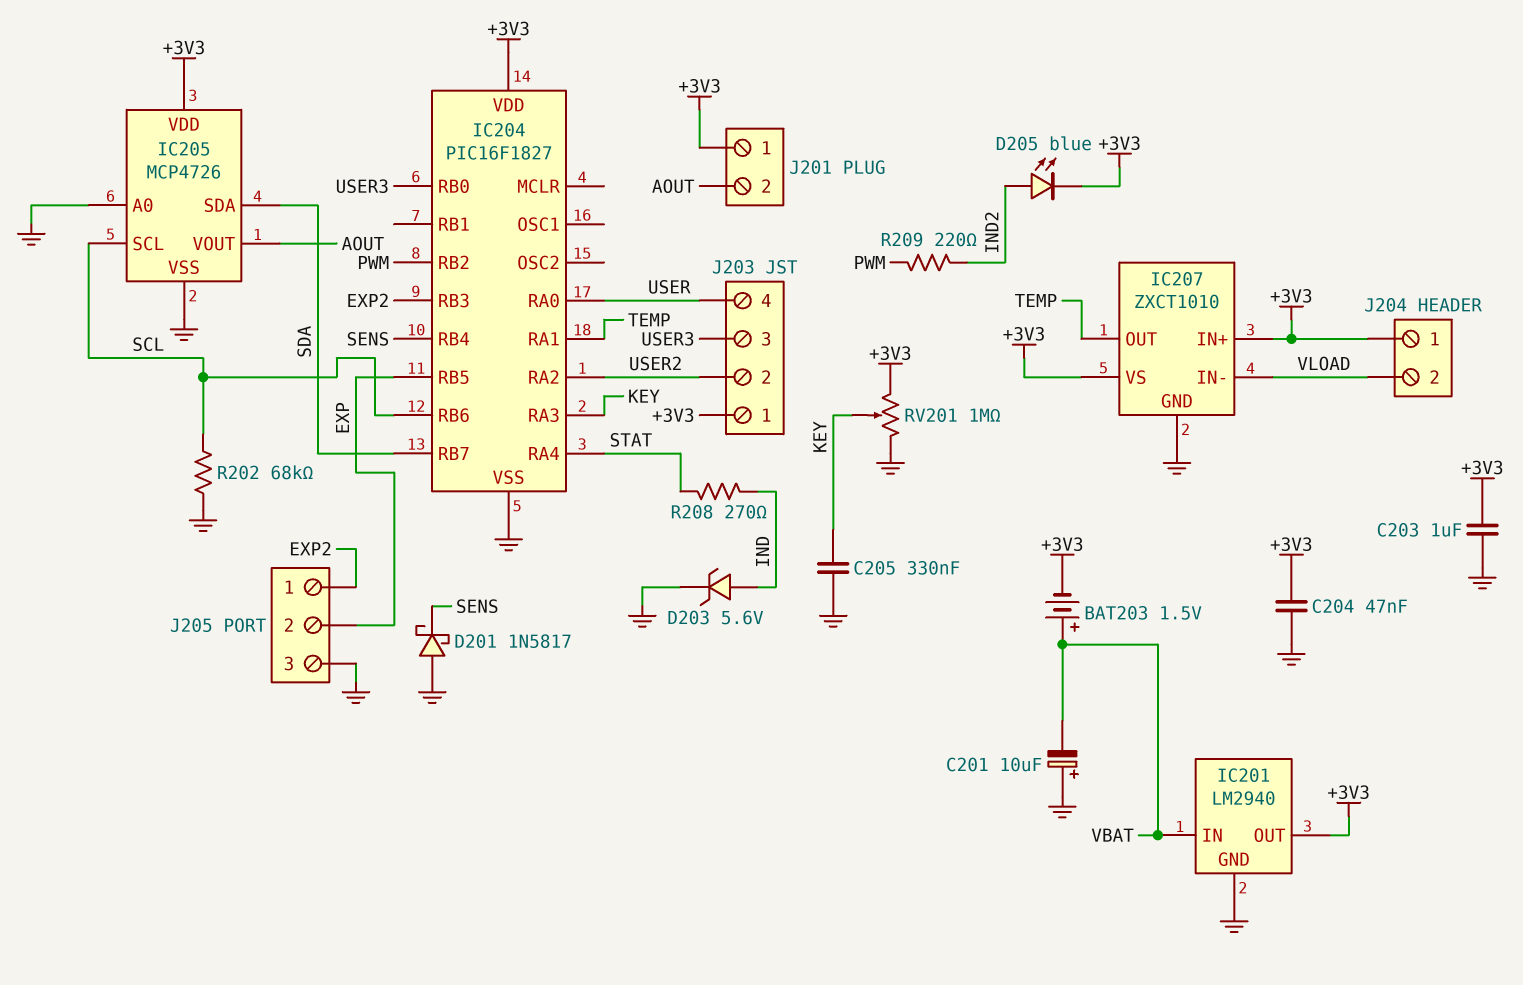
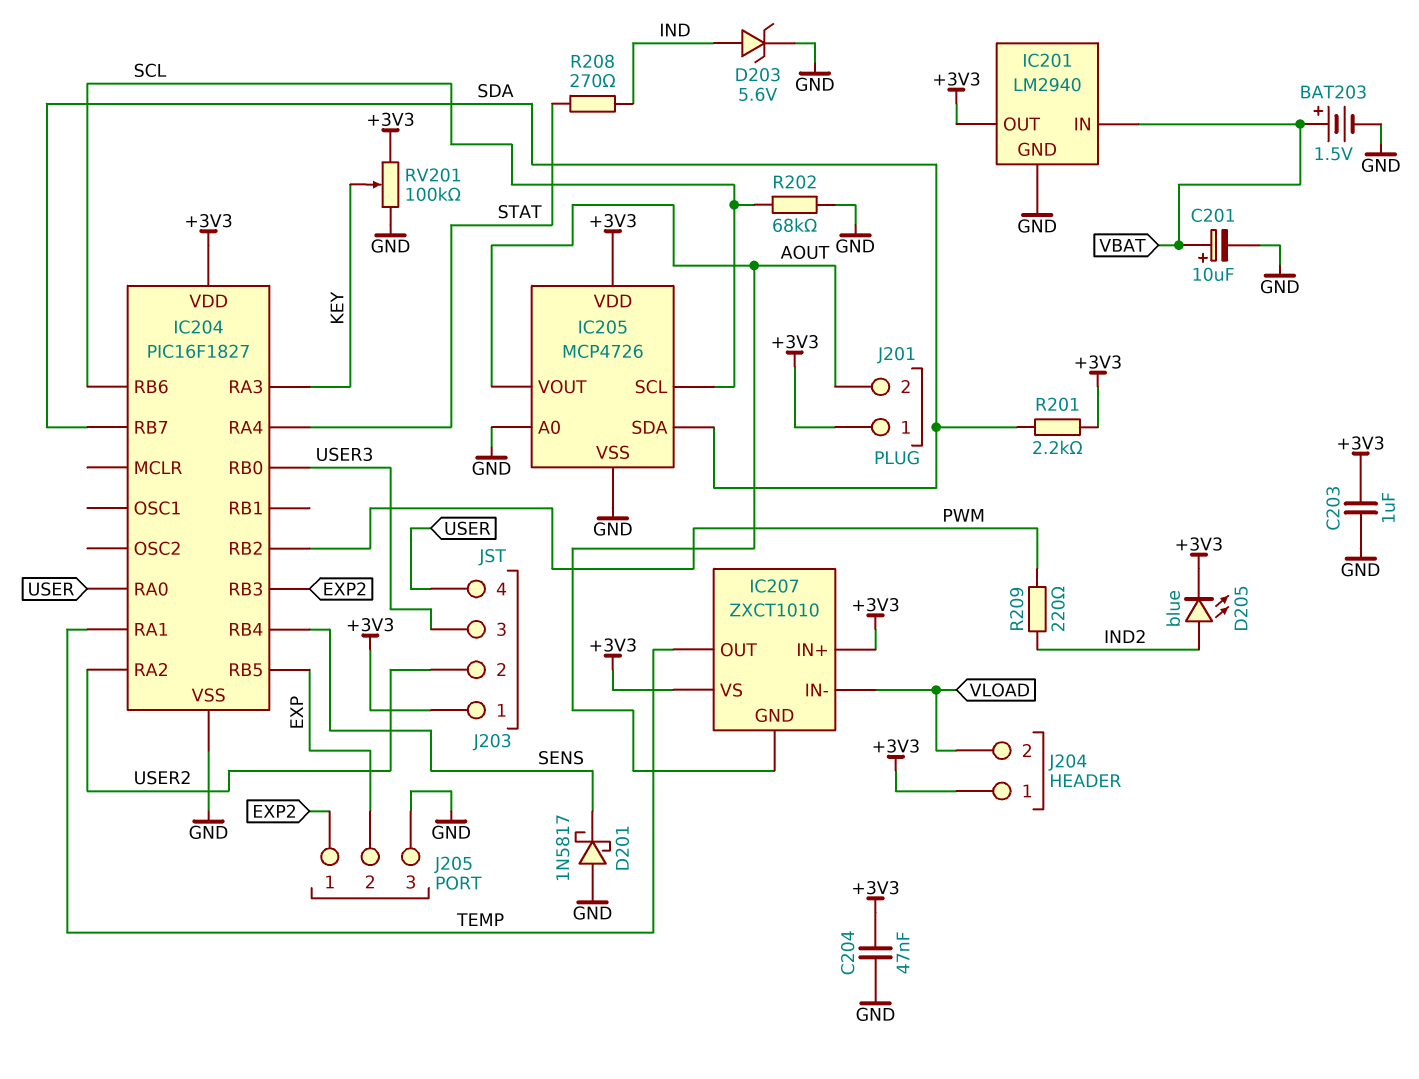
BAT203: 1.5V (plus VBAT, minus +3V3) -> 1.5V (plus VBAT, minus GND)
C201: 10uF (plus GND, minus VBAT) -> 10uF (plus VBAT, minus GND)
C205: 330nF (GND, KEY) -> none
IC207 pin GND: GND -> AOUT
R201: none -> 2.2k (+3V3, SDA)
RV201: 1M (+3V3, GND, wiper KEY) -> 100k (+3V3, GND, wiper KEY)

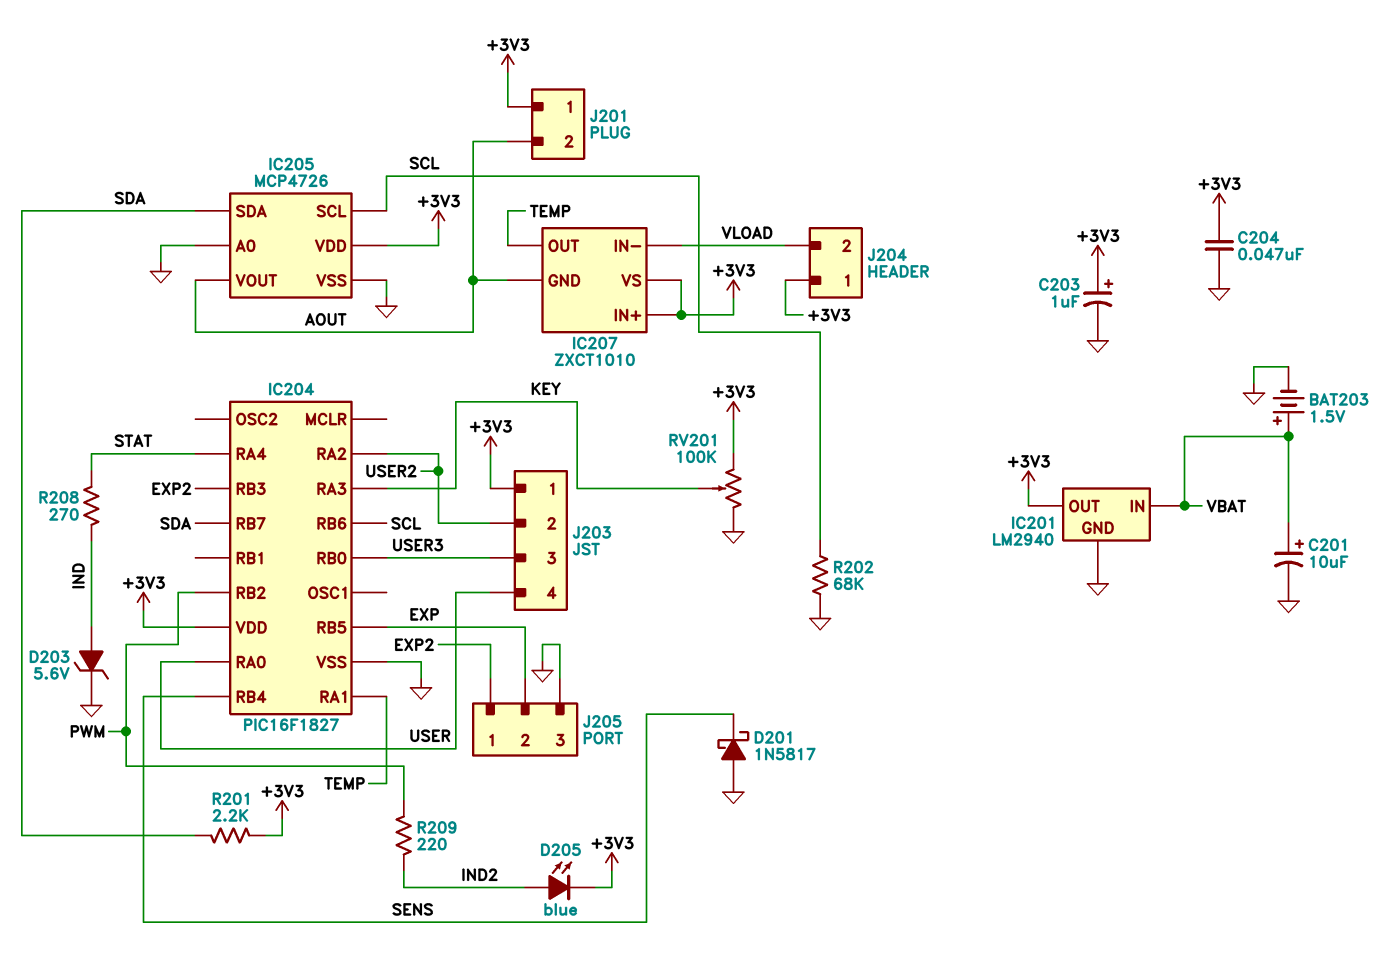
C203: 1uF (+3V3, GND) -> 1uF (plus +3V3, minus GND)

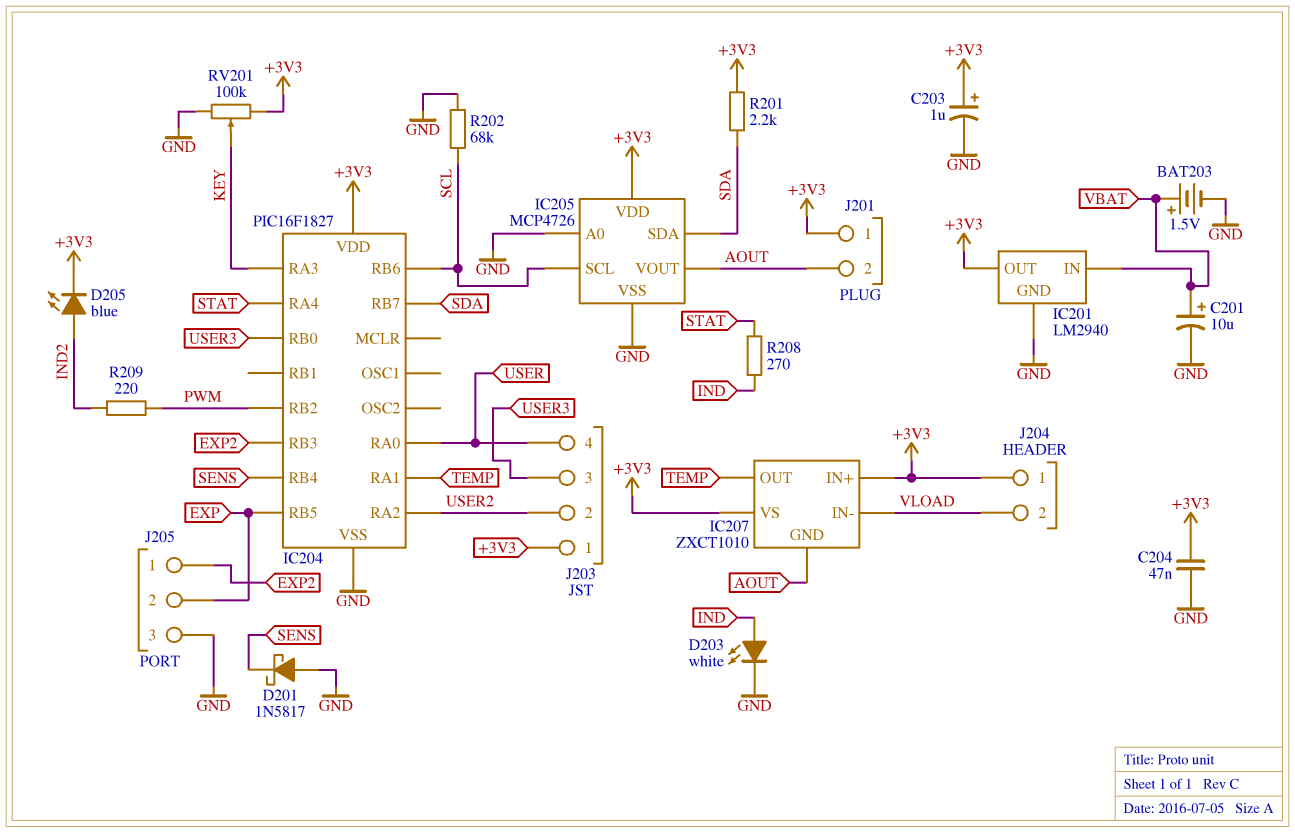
D203: zener 5.6V (A IND, K GND) -> LED white (A IND, K GND)

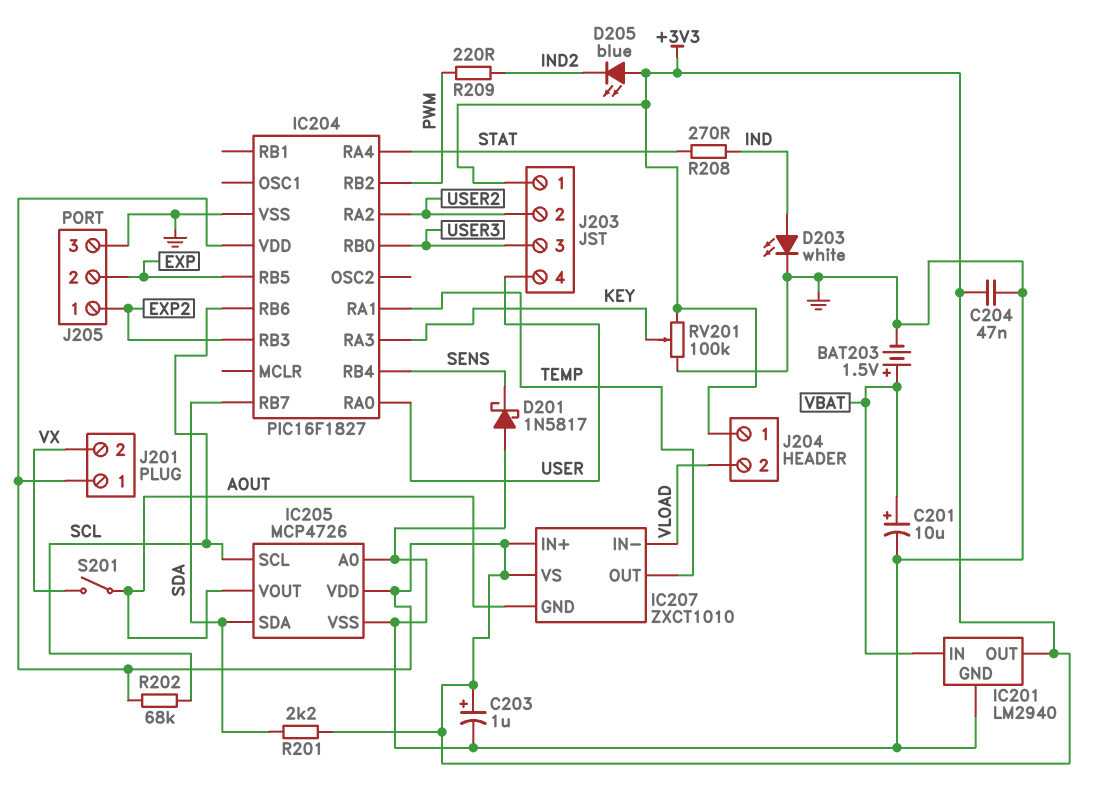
D205: LED blue (A IND2, K +3V3) -> LED blue (A +3V3, K IND2)
J201 pin 2: AOUT -> VX
R202: 68k (GND, SCL) -> 68k (+3V3, SCL)
S201: none -> switch (AOUT, VX)

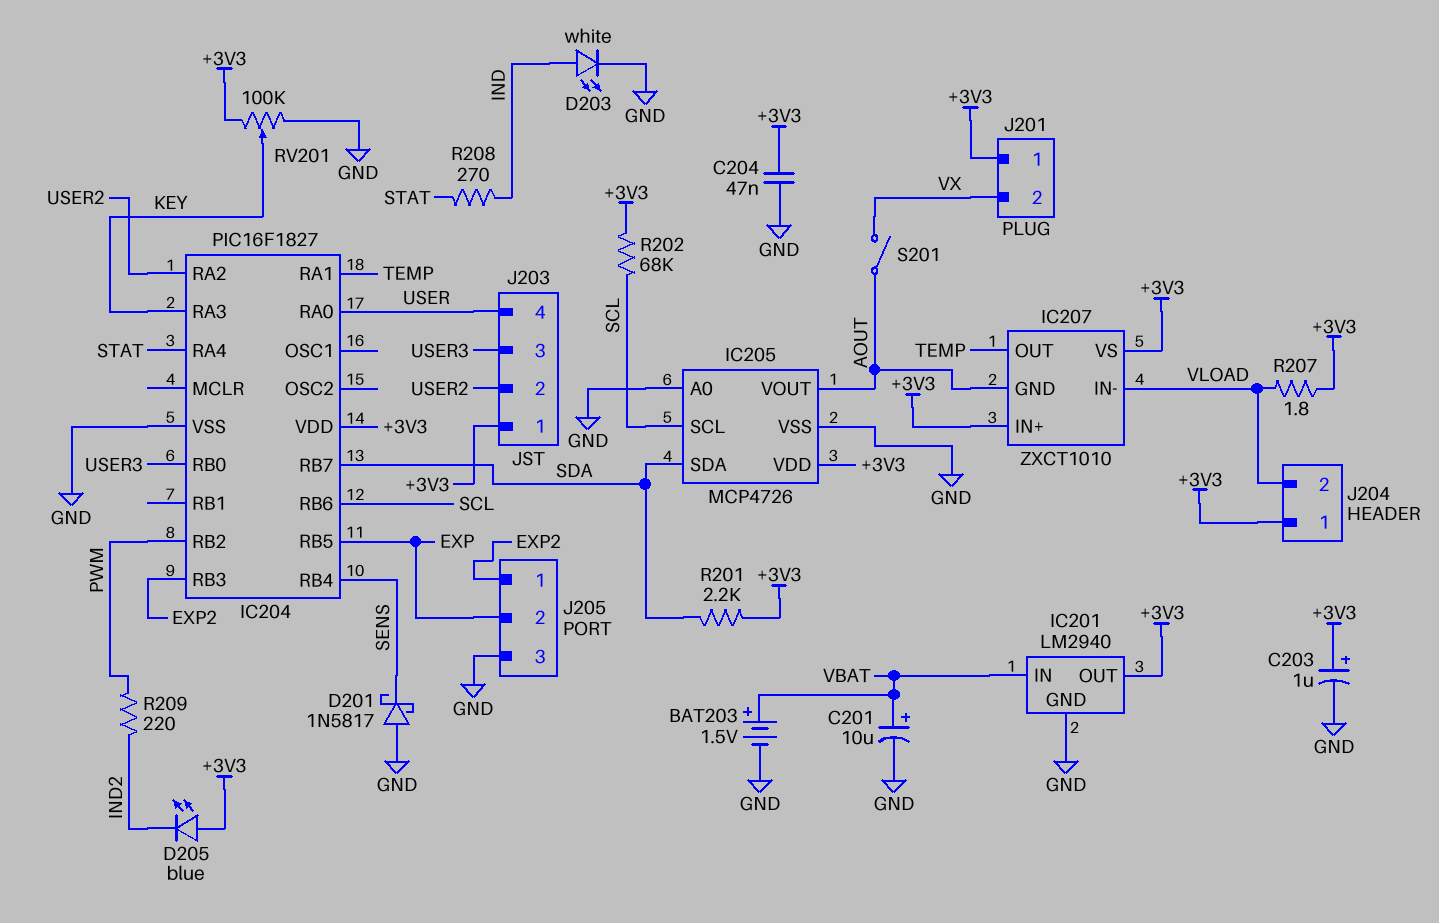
R207: none -> 1.8 (+3V3, VLOAD)

